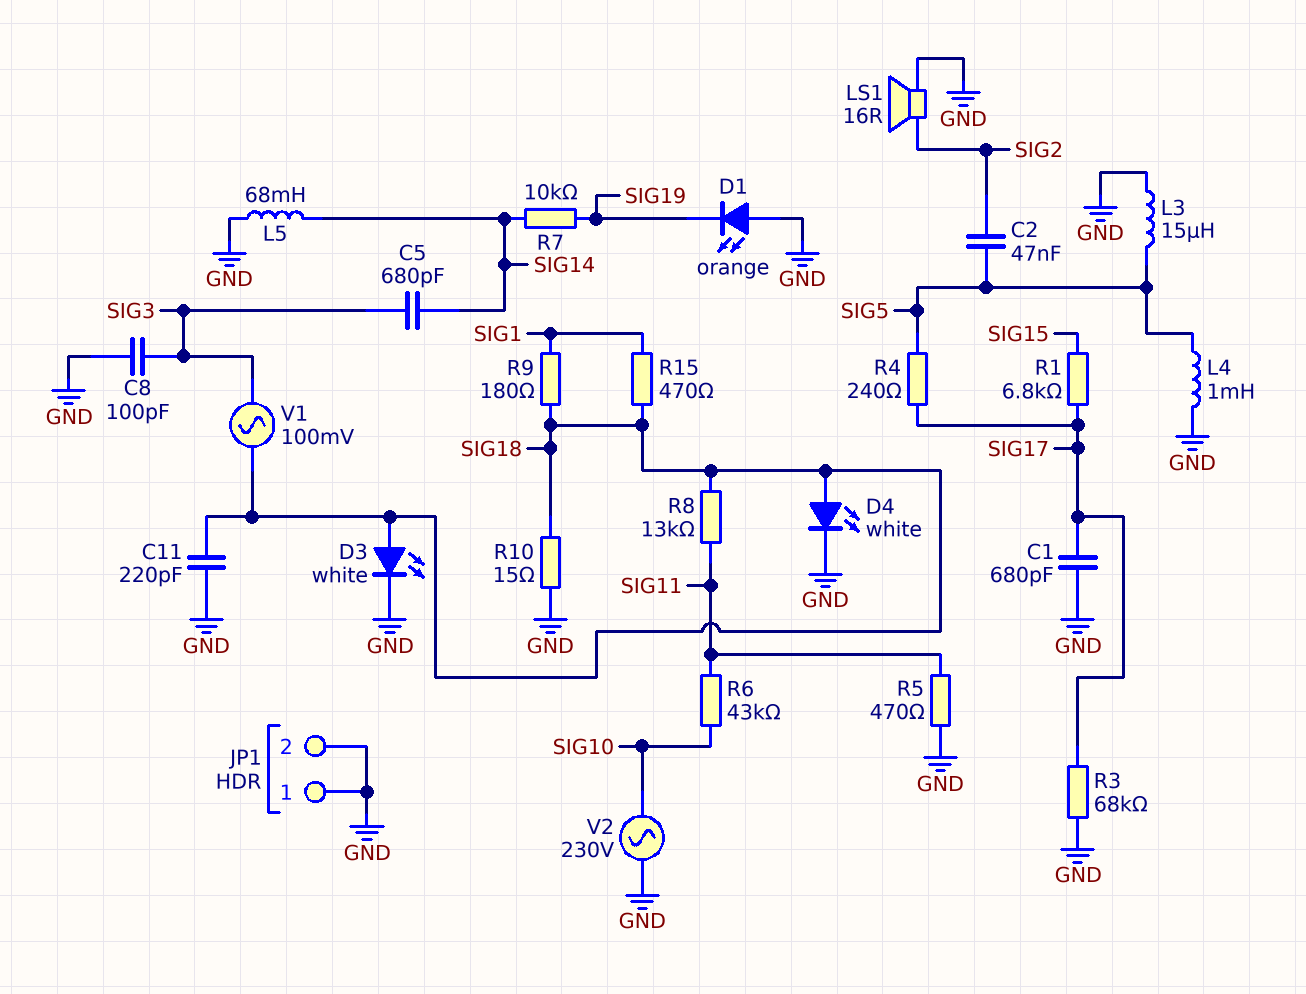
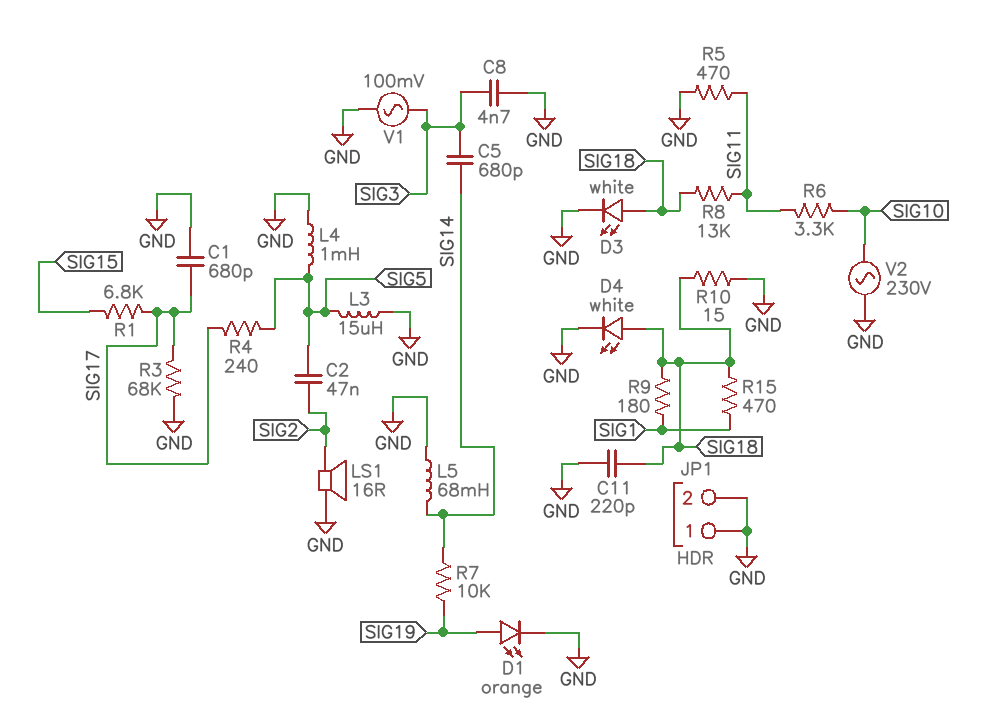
C8: 100pF (GND, SIG3) -> 4.7nF (GND, SIG3)
D1: LED orange (A GND, K SIG19) -> LED orange (A SIG19, K GND)
R6: 43k (SIG10, SIG11) -> 3.3k (SIG10, SIG11)
V1: AC 100mV (SIG3, SIG18) -> AC 100mV (GND, SIG3)

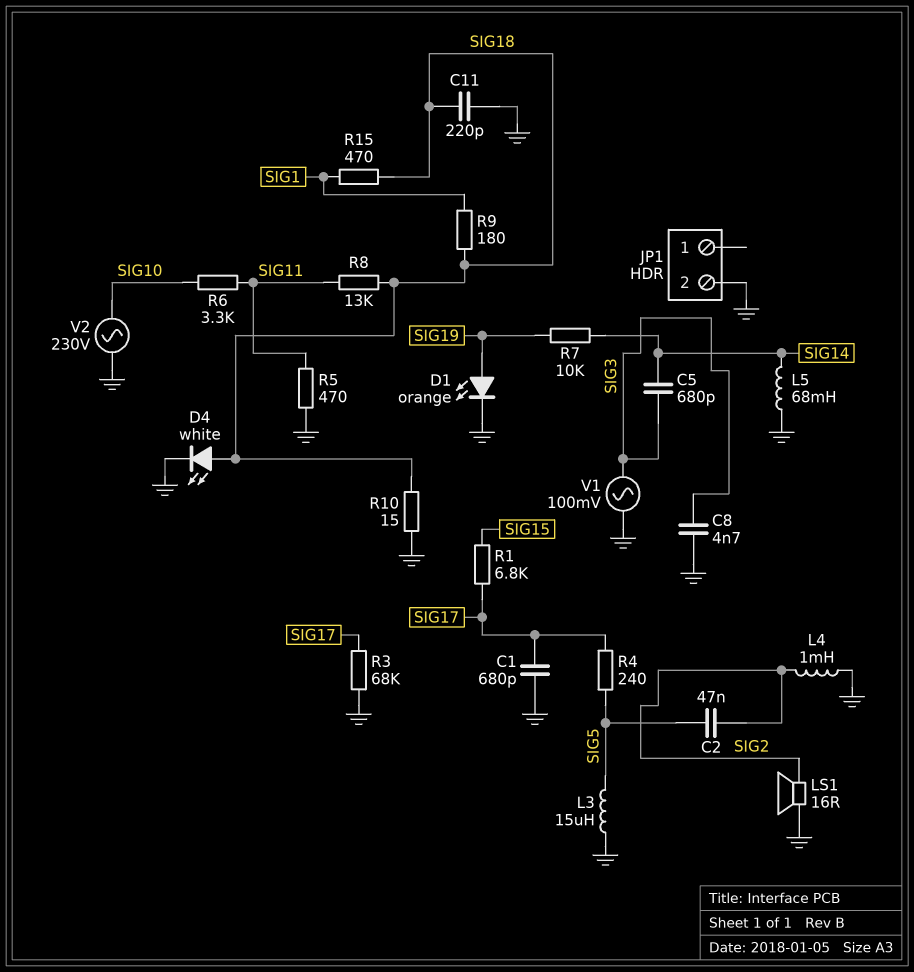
D3: LED white (A SIG18, K GND) -> none
JP1 pin 1: GND -> none
L4: 1mH (GND, SIG5) -> 1mH (GND, SIG2)

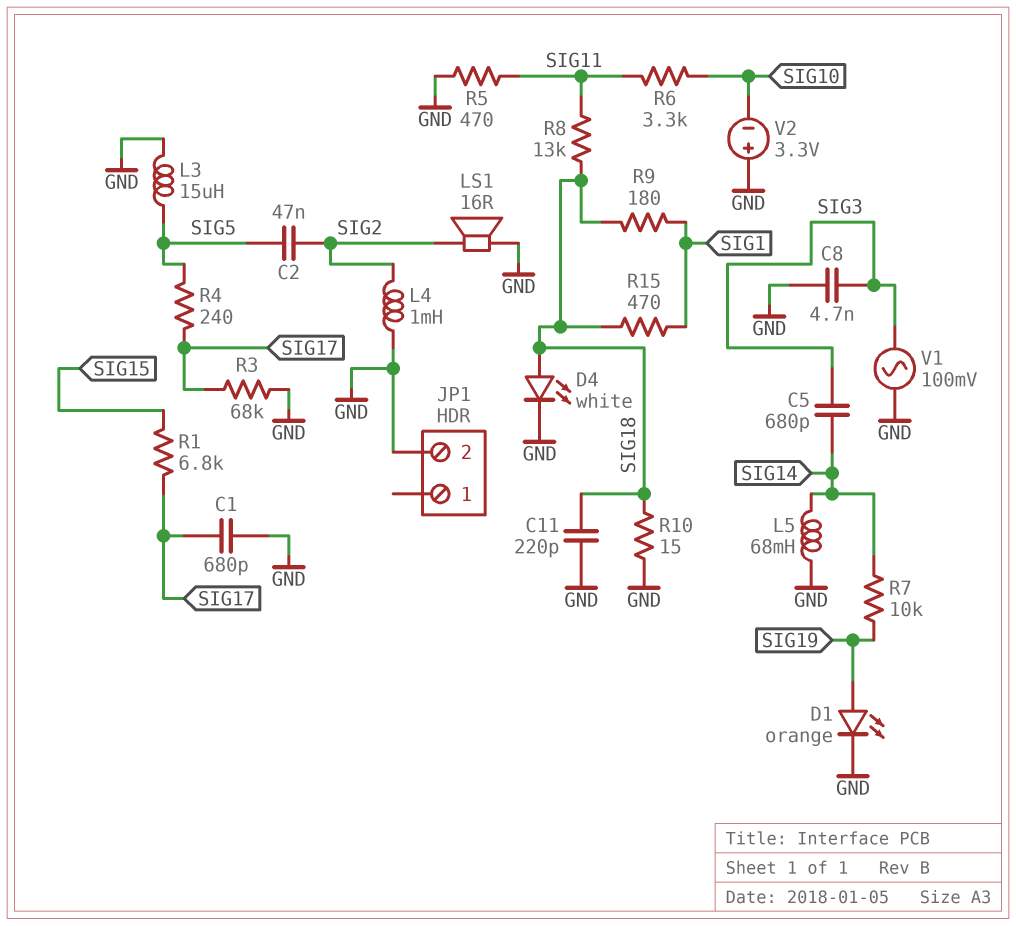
V2: AC 230V (GND, SIG10) -> 3.3V (plus GND, minus SIG10)

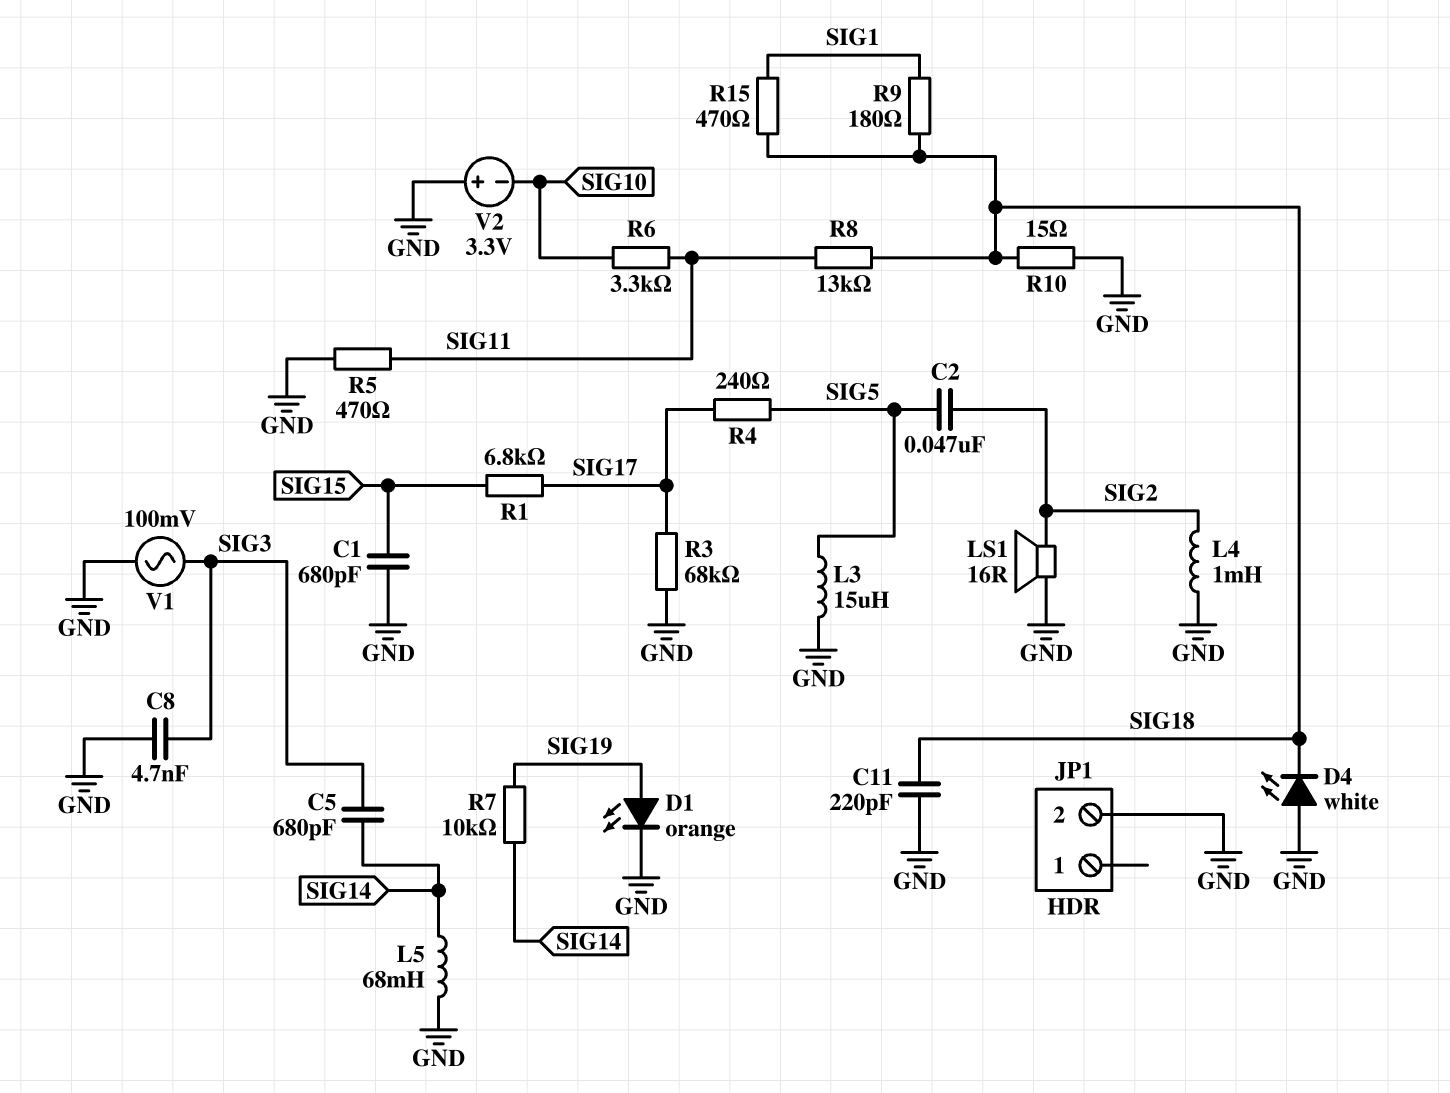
C1: 680pF (GND, SIG17) -> 680pF (GND, SIG15)
D4: LED white (A SIG18, K GND) -> LED white (A GND, K SIG18)

